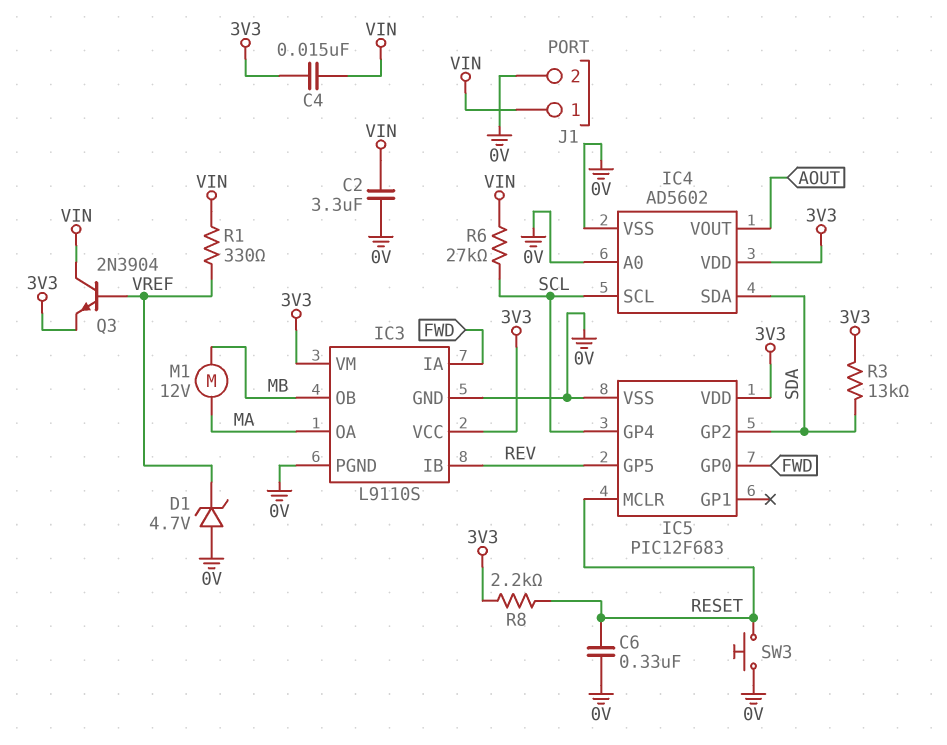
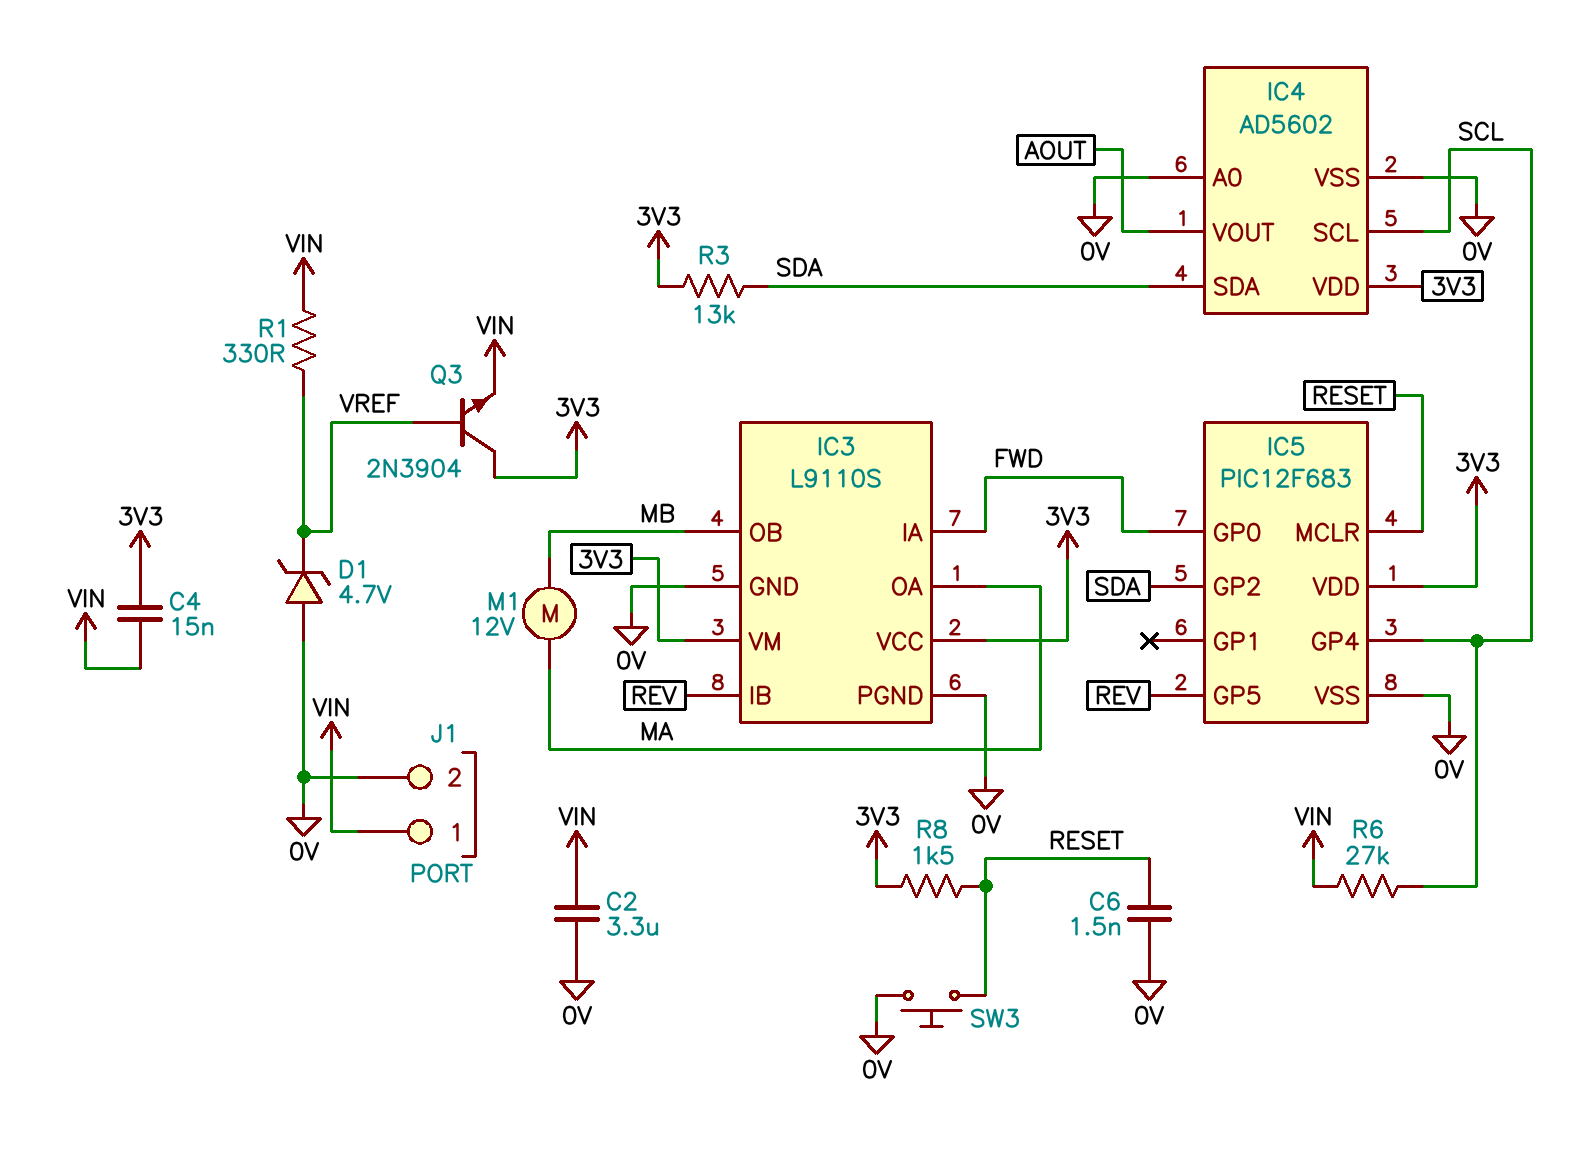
C6: 330nF (0V, RESET) -> 1.5nF (0V, RESET)
Q3: NPN 2N3904 (B VREF, C VIN, E 3V3) -> NPN 2N3904 (B VREF, C 3V3, E VIN)
R8: 2.2k (3V3, RESET) -> 1.5k (3V3, RESET)

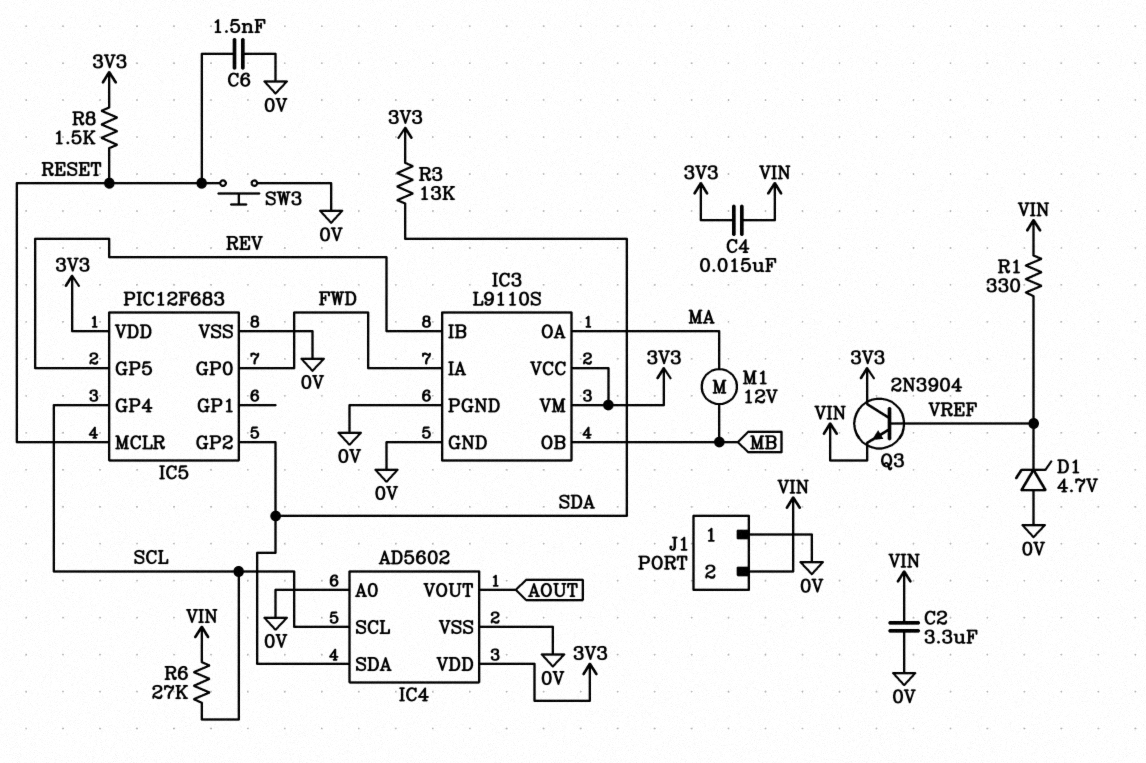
J1 pin 1: VIN -> 0V
J1 pin 2: 0V -> VIN

